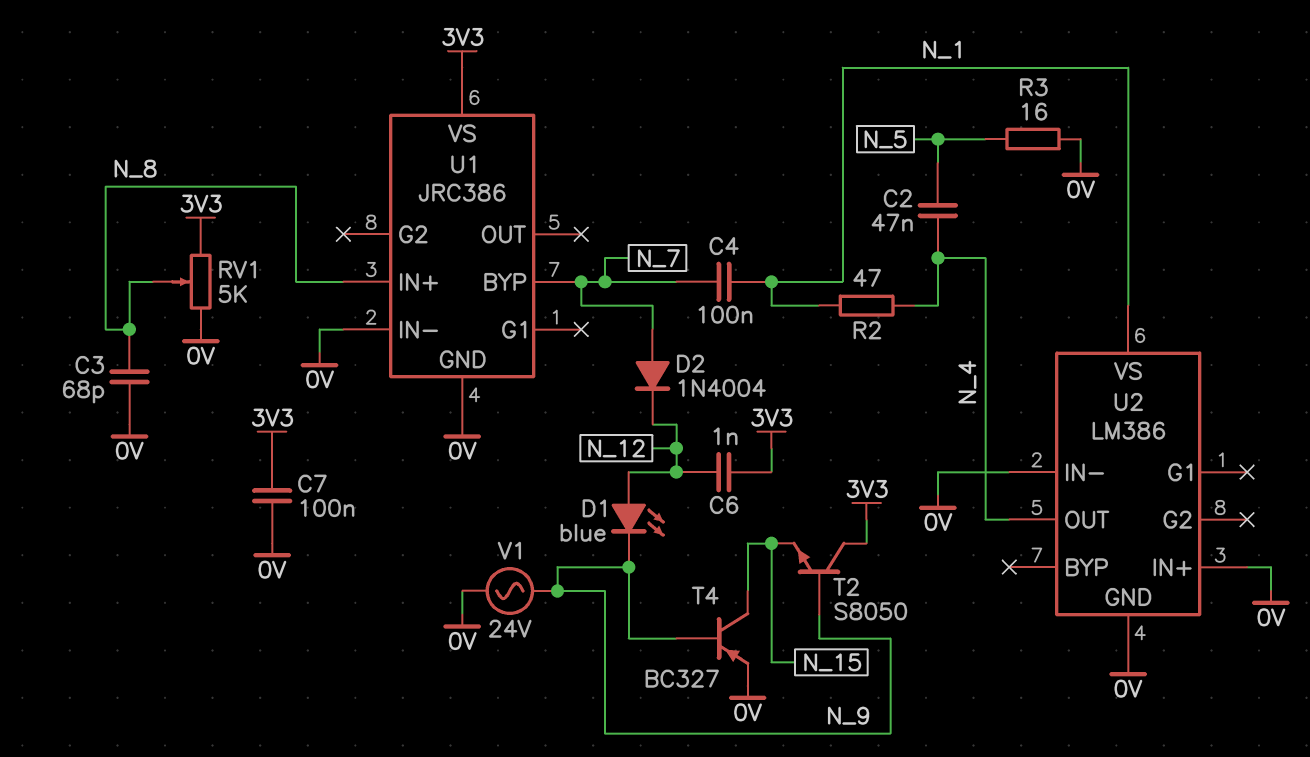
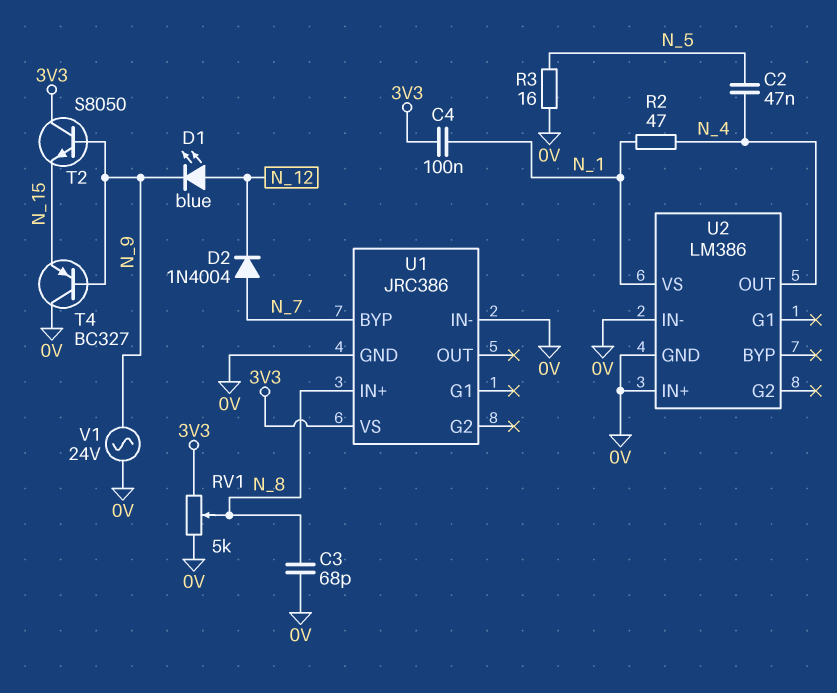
C4: 100nF (N_1, N_7) -> 100nF (3V3, N_1)
C6: 1nF (3V3, N_12) -> none
C7: 100nF (0V, 3V3) -> none
T4: PNP BC327 (B N_9, C N_15, E 0V) -> PNP BC327 (B N_9, C 0V, E N_15)

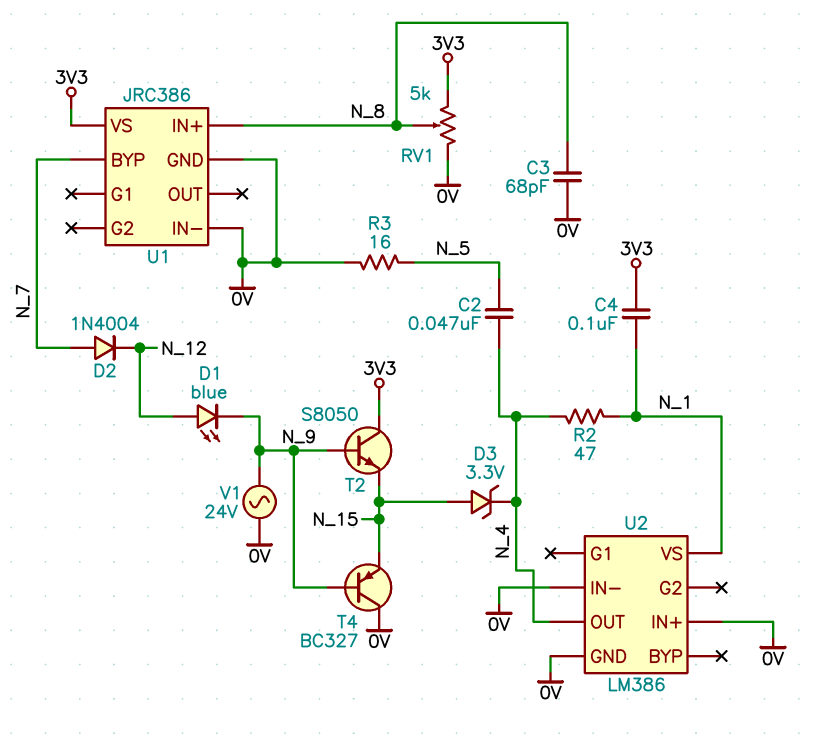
D3: none -> zener 3.3V (A N_15, K N_4)

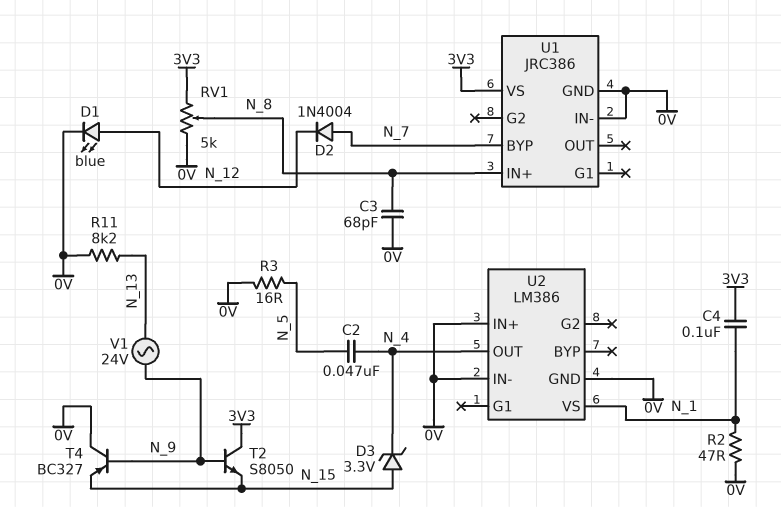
D1: LED blue (A N_12, K N_9) -> LED blue (A N_12, K 0V)
R2: 47 (N_1, N_4) -> 47 (0V, N_1)
R11: none -> 8.2k (0V, N_13)
V1: AC 24V (0V, N_9) -> AC 24V (N_9, N_13)

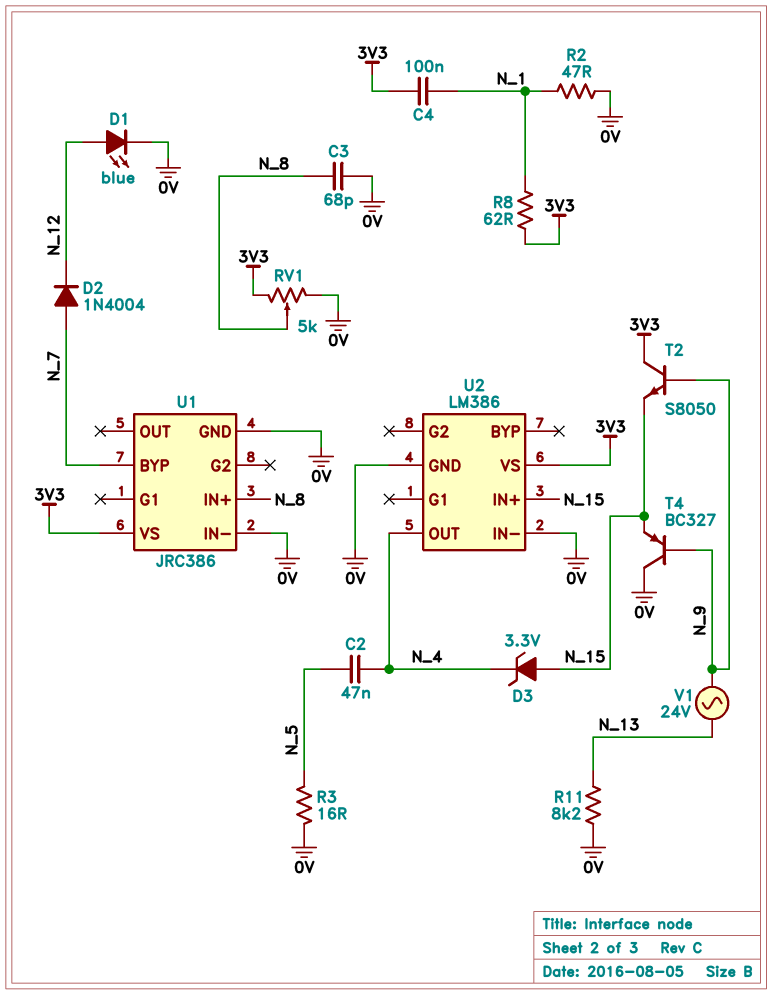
R8: none -> 62 (3V3, N_1)
U2 pin IN+: 0V -> N_15
U2 pin VS: N_1 -> 3V3

